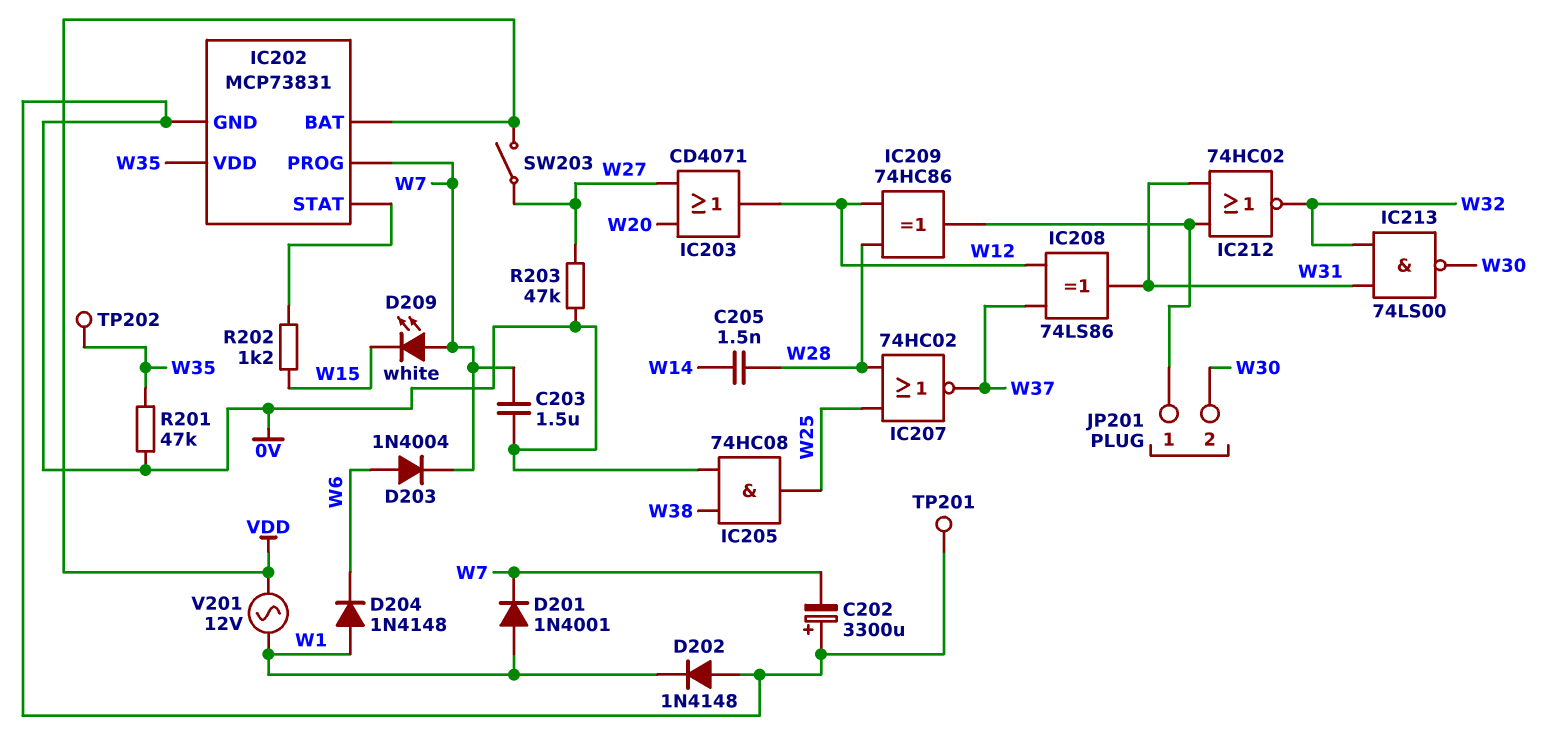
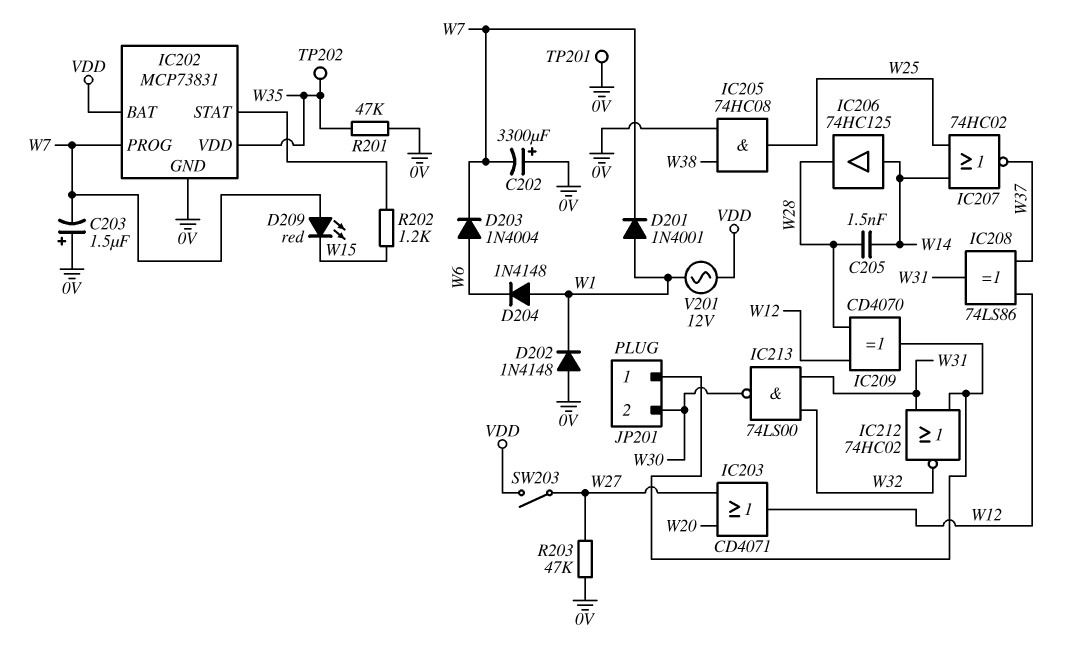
C203: 1.5uF (0V, W7) -> 1.5uF (plus 0V, minus W7)
D209: LED white (A W7, K W15) -> LED red (A W7, K W15)
IC206: none -> buffer 74HC125 (in W14, out W28)
IC207: NOR 74HC02 (in W25, in W28, out W37) -> NOR 74HC02 (in W14, in W25, out W37)
IC209: XOR 74HC86 (in W12, in W28, out JP201/1) -> XOR CD4070 (in W12, in W28, out JP201/1)

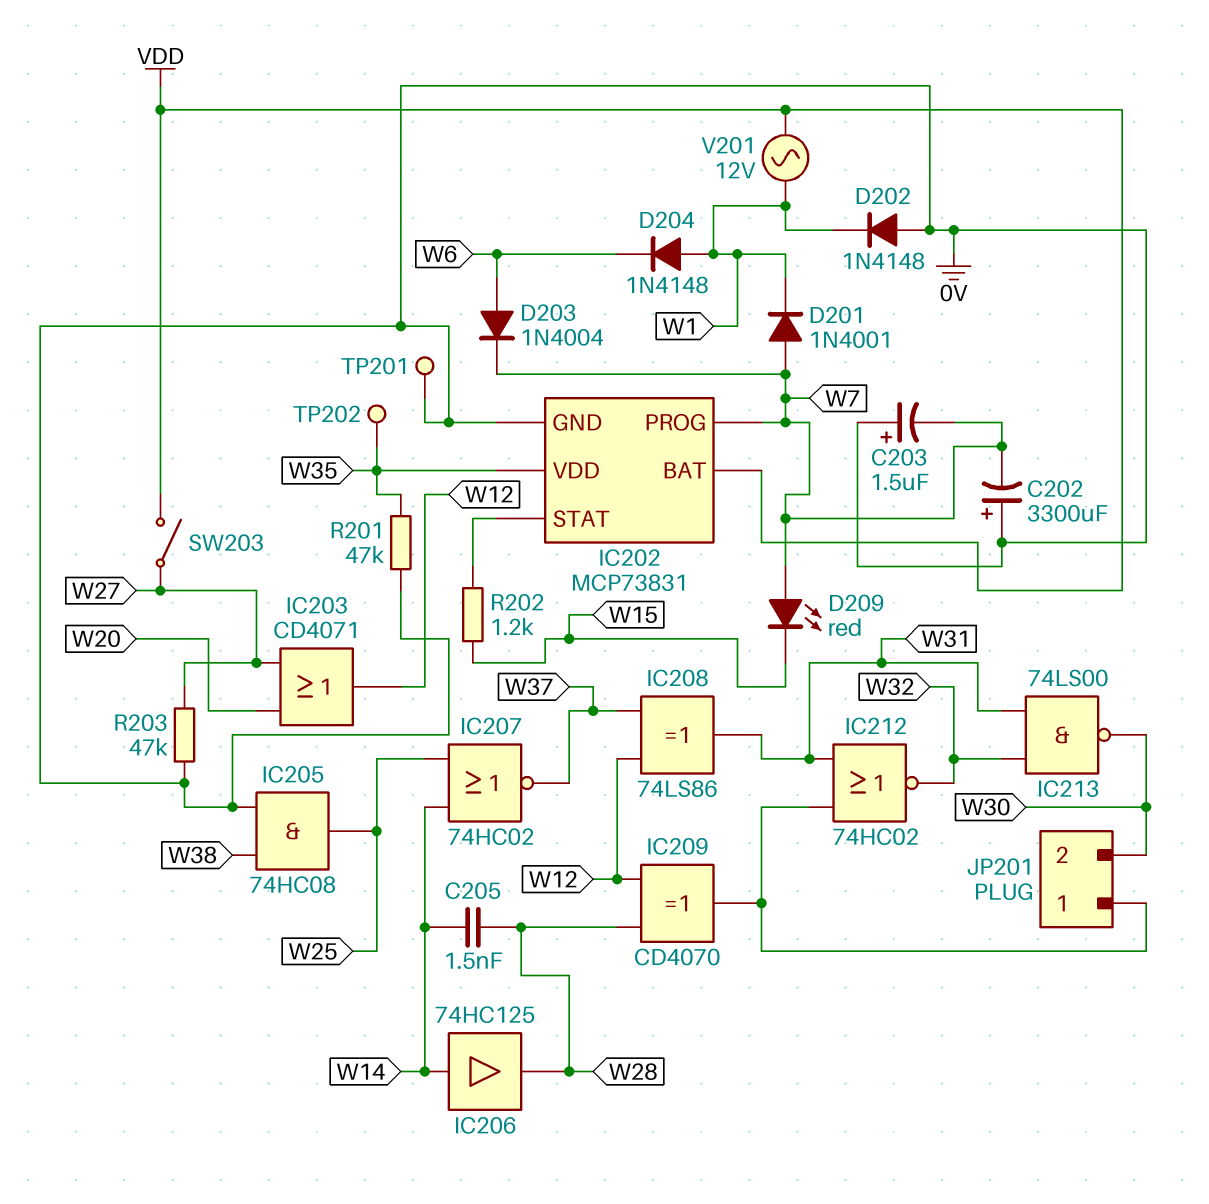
D201: diode 1N4001 (A W1, K W7) -> diode 1N4001 (A W7, K W1)

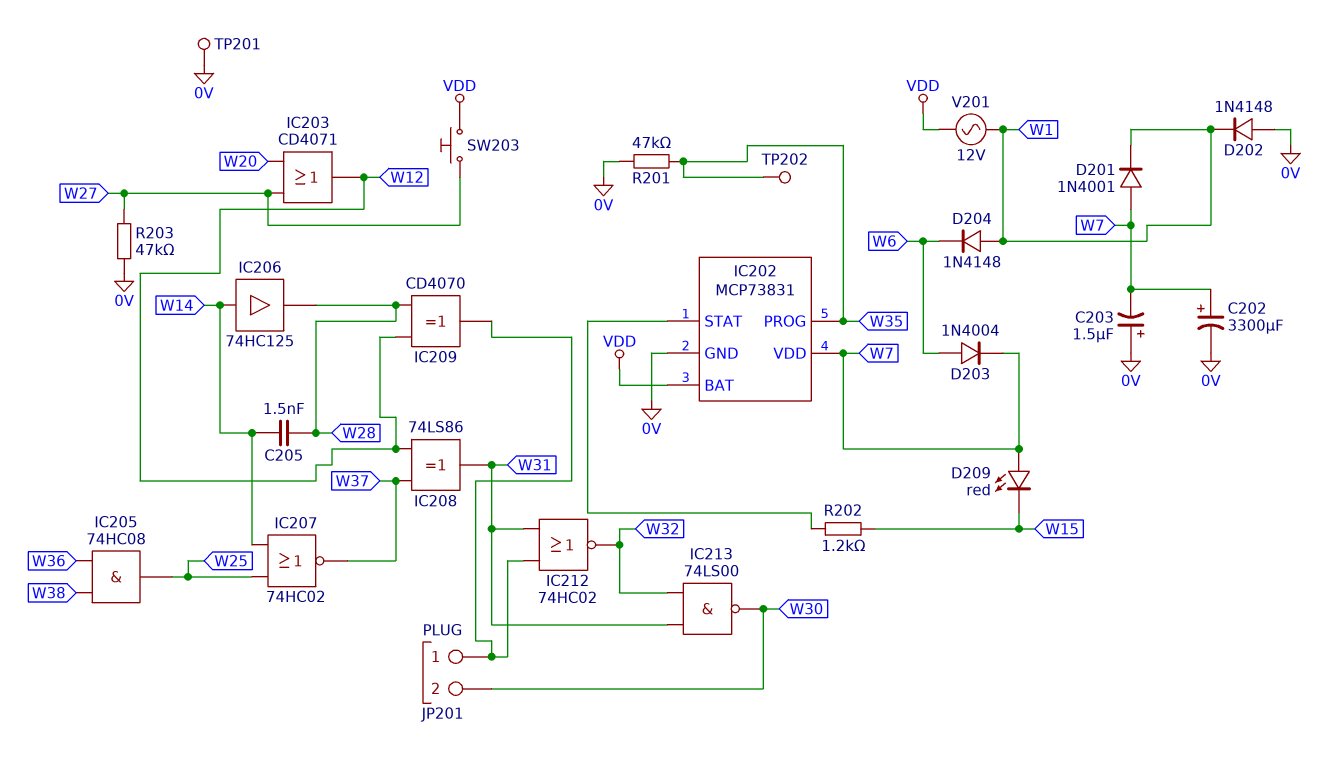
C202: 3300uF (plus 0V, minus W7) -> 3300uF (plus W7, minus 0V)
IC202 pin PROG: W7 -> W35
IC202 pin VDD: W35 -> W7
IC205: AND 74HC08 (in 0V, in W38, out W25) -> AND 74HC08 (in W36, in W38, out W25)
SW203: switch (VDD, W27) -> button (VDD, W27)

